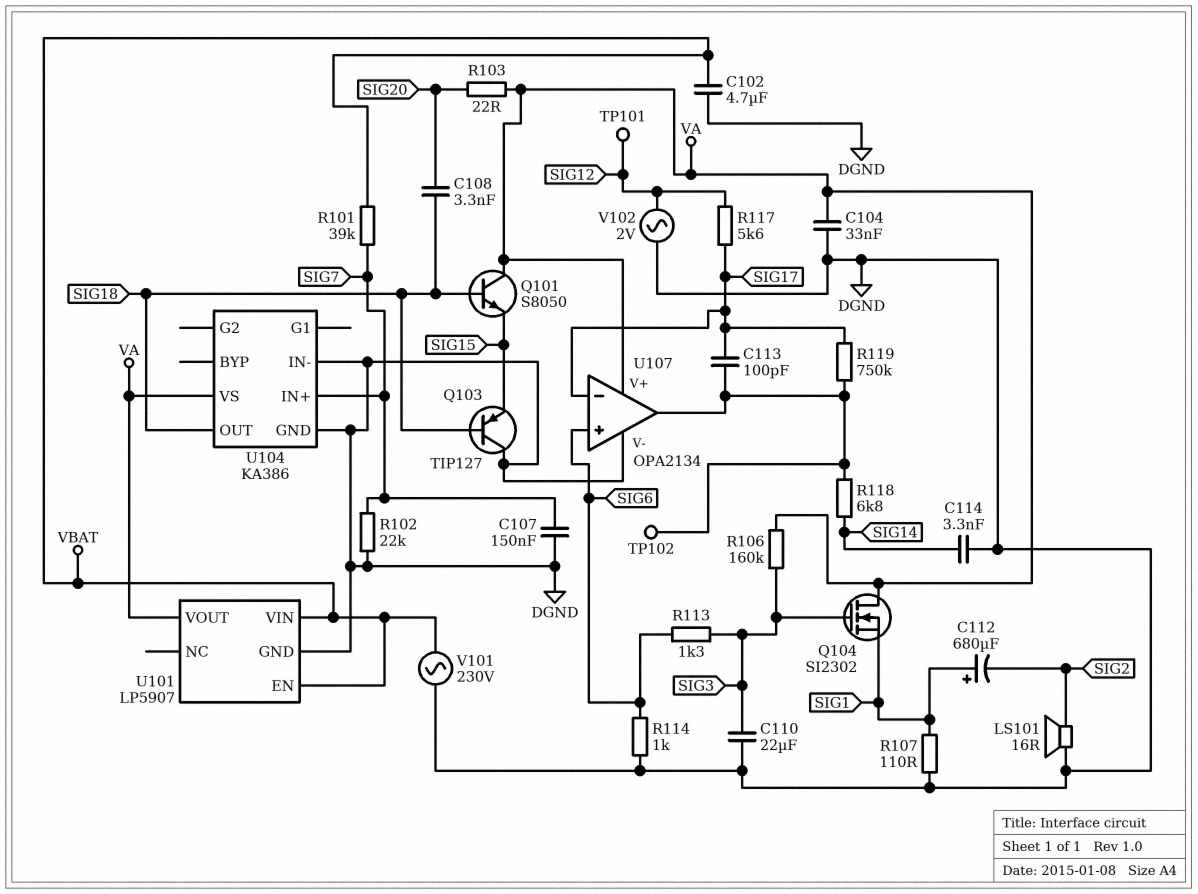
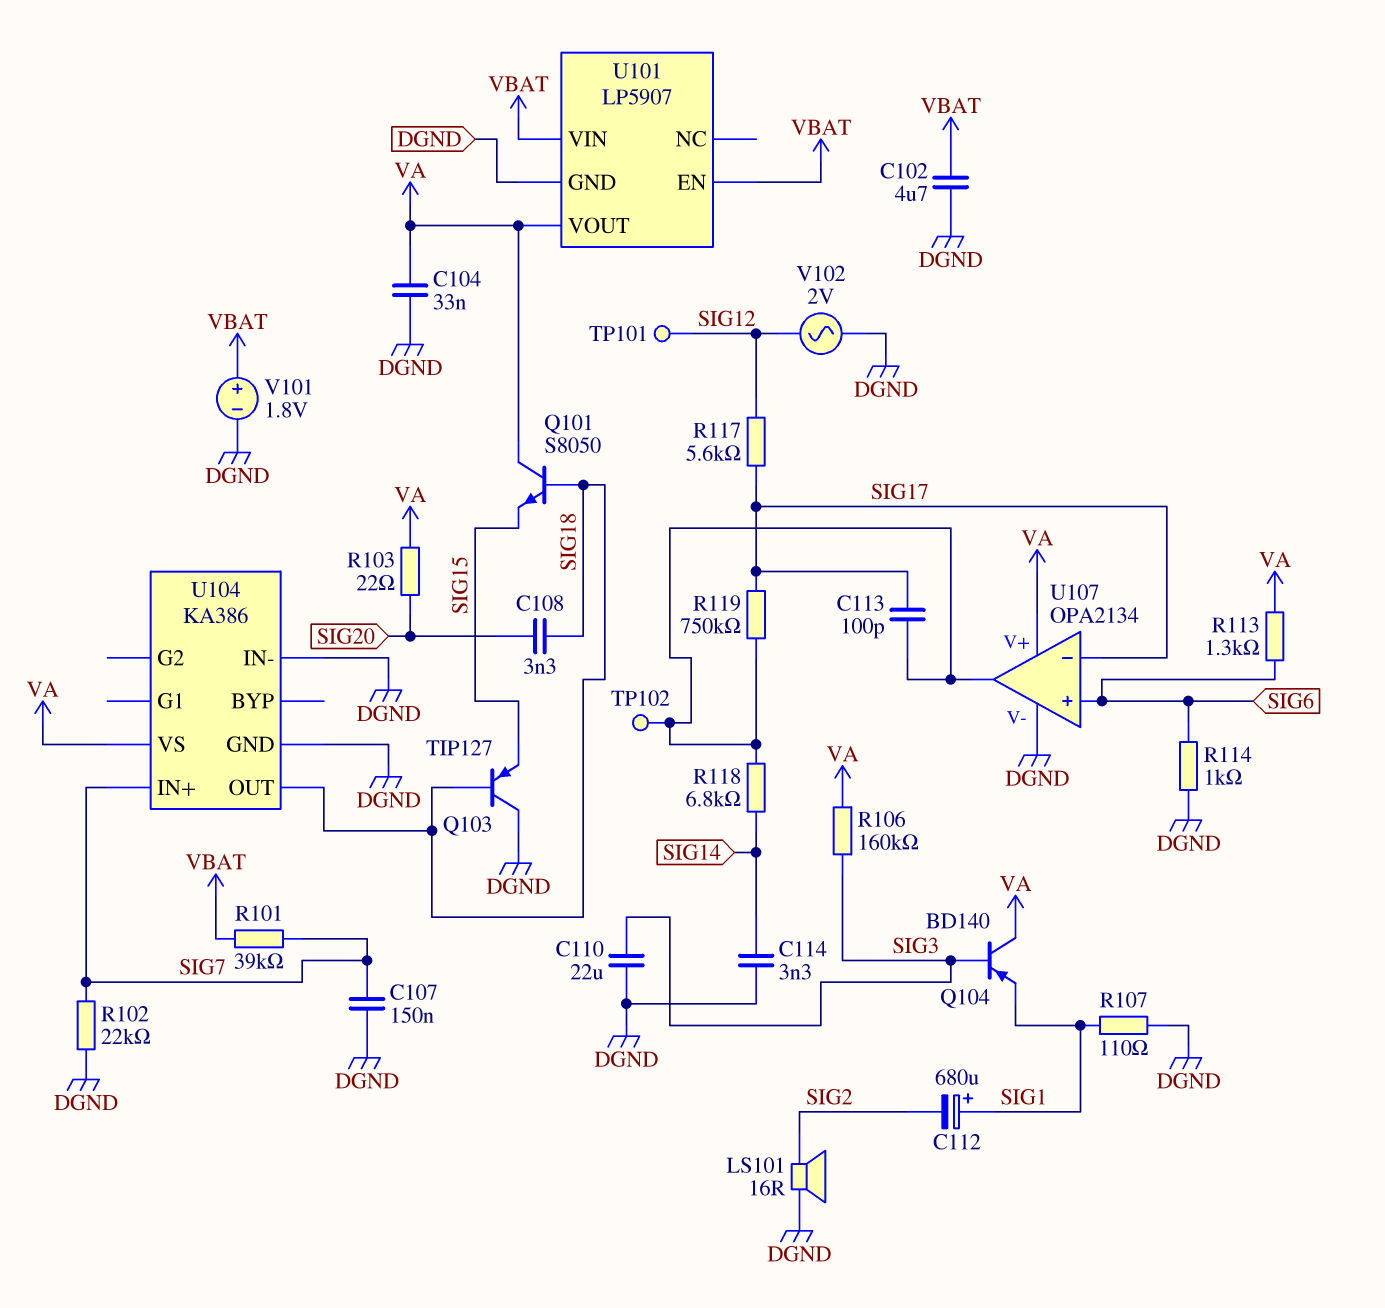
Q104: NMOS SI2302 (G SIG3, D VA, S SIG1) -> PNP BD140 (B SIG3, C VA, E SIG1)
R113: 1.3k (SIG3, SIG6) -> 1.3k (SIG6, VA)
V101: AC 230V (DGND, VBAT) -> 1.8V (plus VBAT, minus DGND)

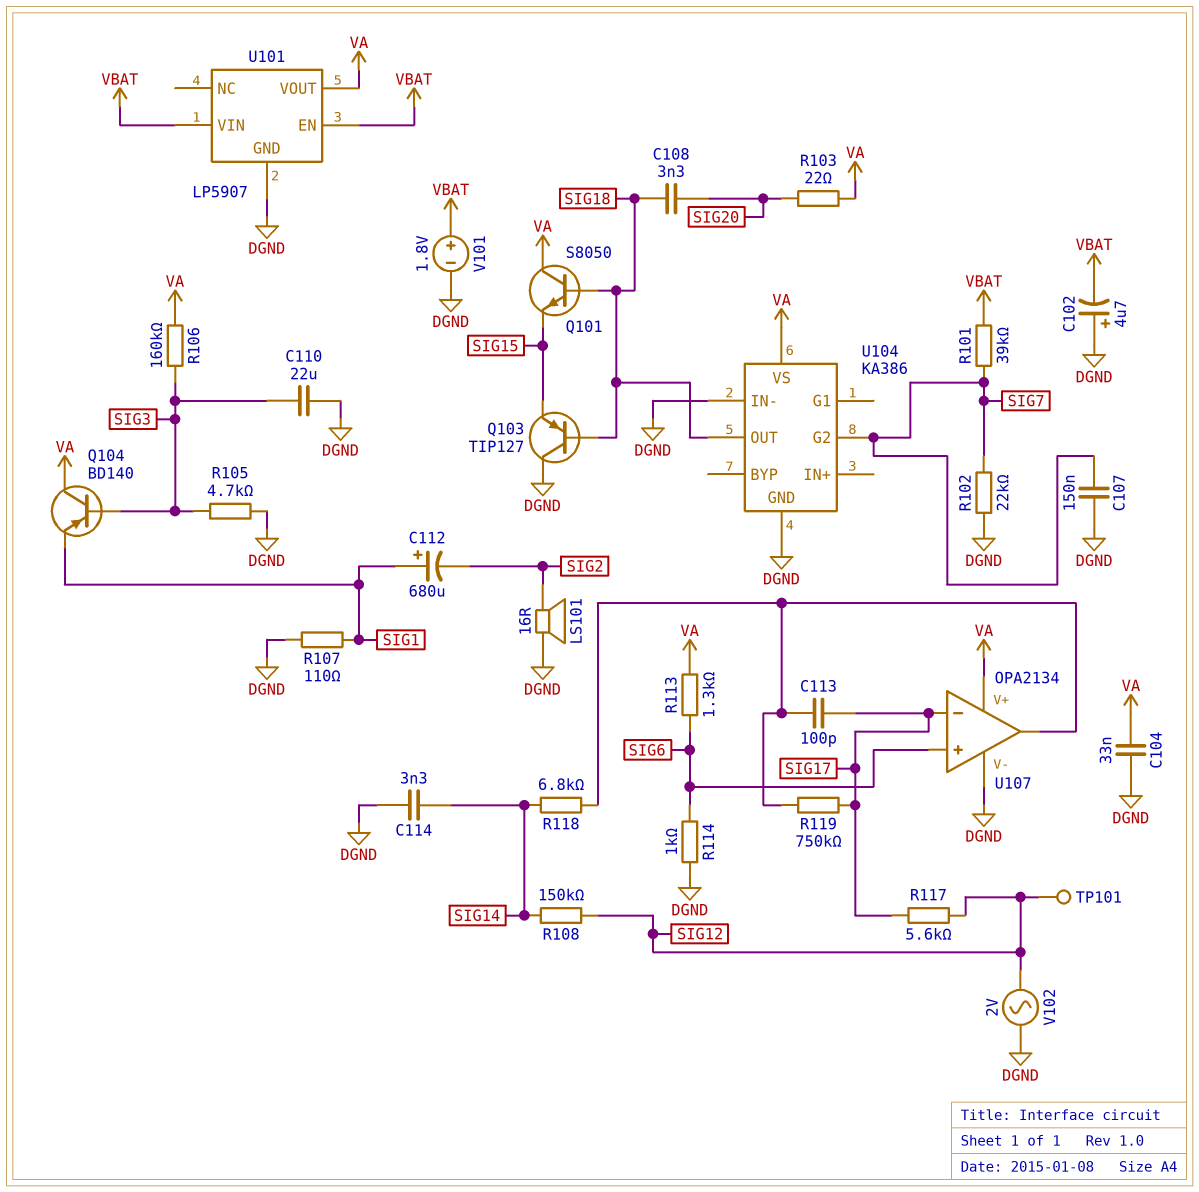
C102: 4.7uF (DGND, VBAT) -> 4.7uF (plus DGND, minus VBAT)
R105: none -> 4.7k (DGND, SIG3)
R108: none -> 150k (SIG12, SIG14)
TP102: test point (U107/out) -> none
U104 pin G2: none -> SIG7
U104 pin IN+: SIG7 -> none

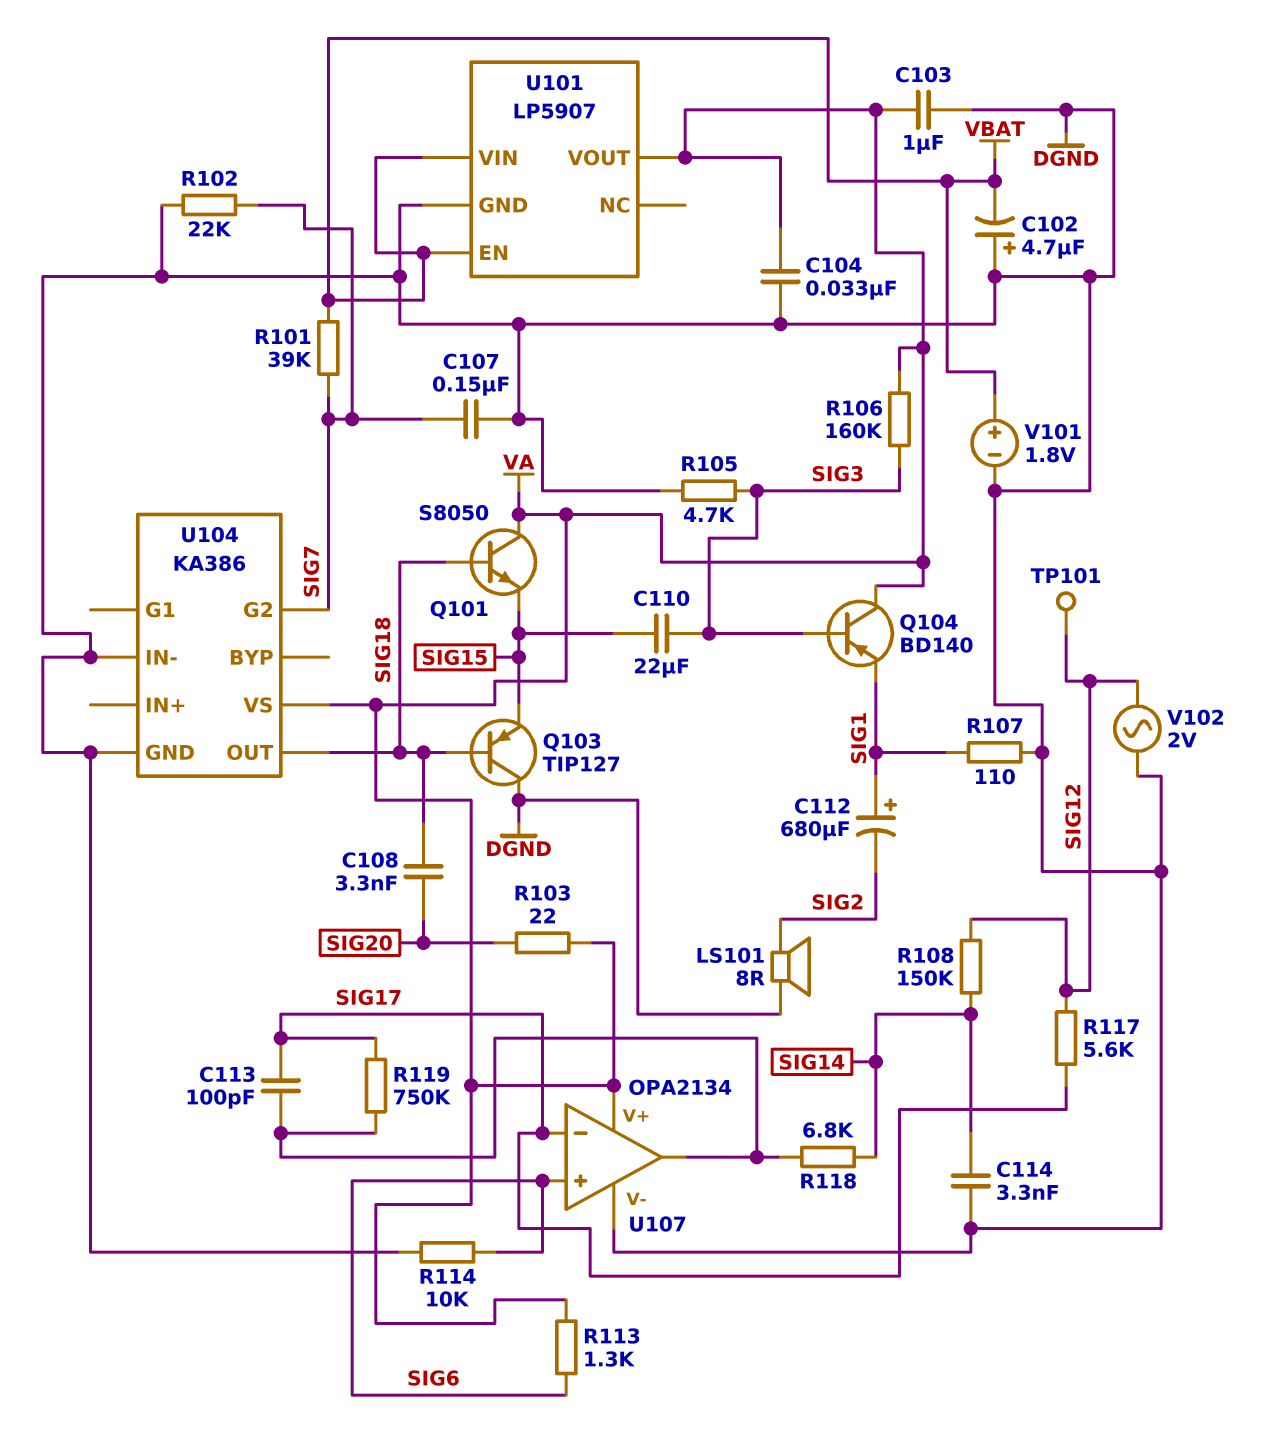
C103: none -> 1uF (DGND, VA)
C110: 22uF (DGND, SIG3) -> 22uF (SIG3, SIG15)
LS101: speaker 16R (DGND, SIG2) -> speaker 8R (DGND, SIG2)
R114: 1k (DGND, SIG6) -> 10k (DGND, SIG6)

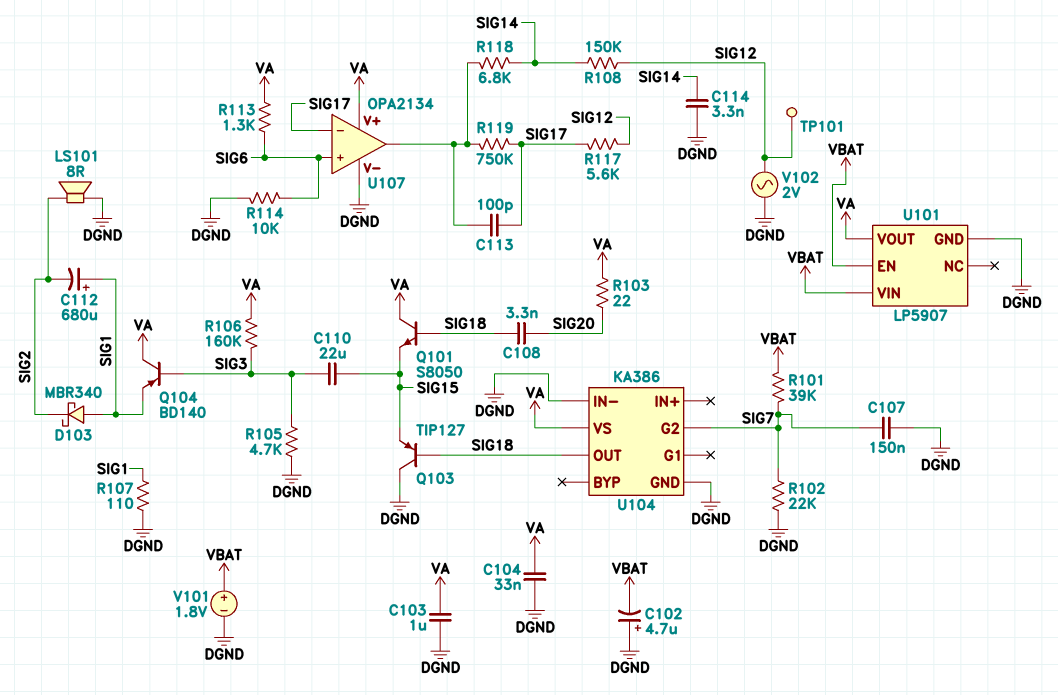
D103: none -> schottky MBR340 (A SIG1, K SIG2)

